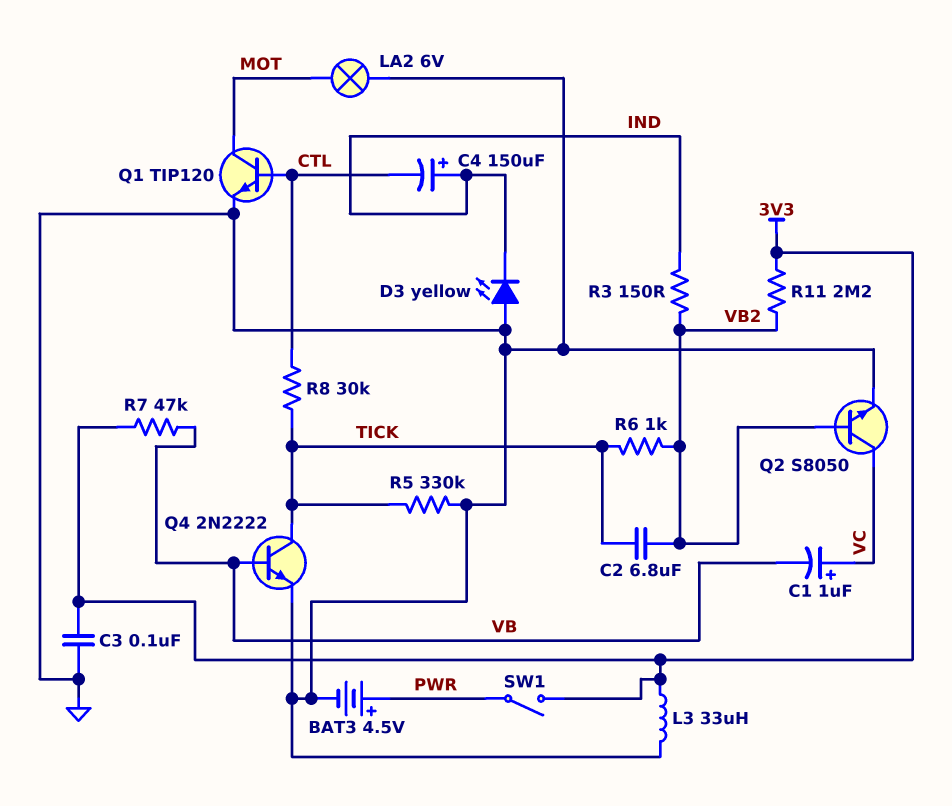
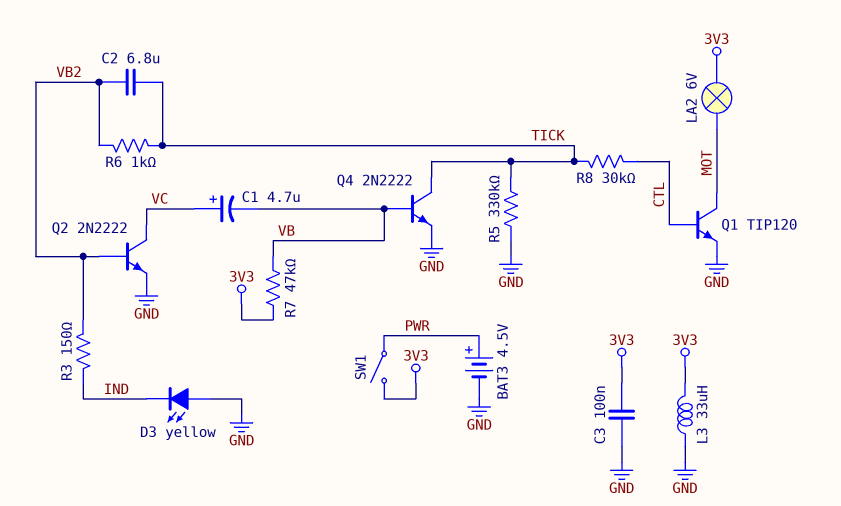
C1: 1uF (plus VC, minus VB) -> 4.7uF (plus VC, minus VB)
C4: 150uF (plus IND, minus CTL) -> none
LA2: lamp 6V (GND, MOT) -> lamp 6V (3V3, MOT)
Q2: NPN S8050 (B VB2, C VC, E GND) -> NPN 2N2222 (B VB2, C VC, E GND)
R11: 2.2M (3V3, VB2) -> none

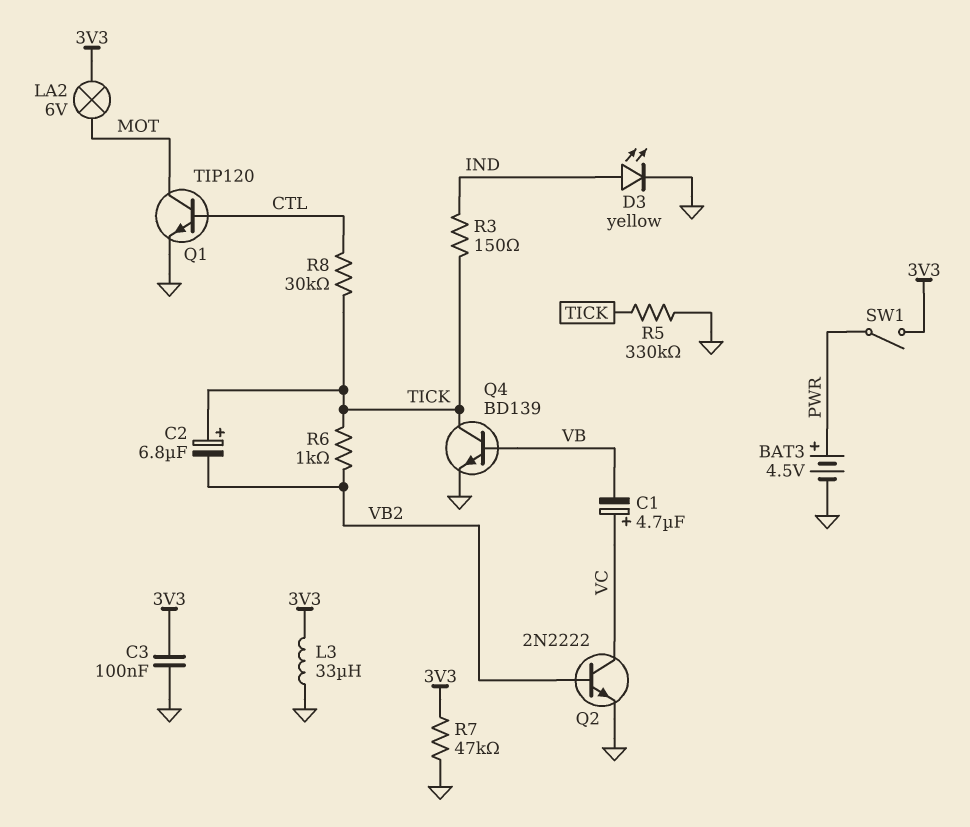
C2: 6.8uF (TICK, VB2) -> 6.8uF (plus TICK, minus VB2)
D3: LED yellow (A GND, K IND) -> LED yellow (A IND, K GND)
Q4: NPN 2N2222 (B VB, C TICK, E GND) -> NPN BD139 (B VB, C TICK, E GND)
R3: 150 (IND, VB2) -> 150 (IND, TICK)
R7: 47k (3V3, VB) -> 47k (3V3, GND)

